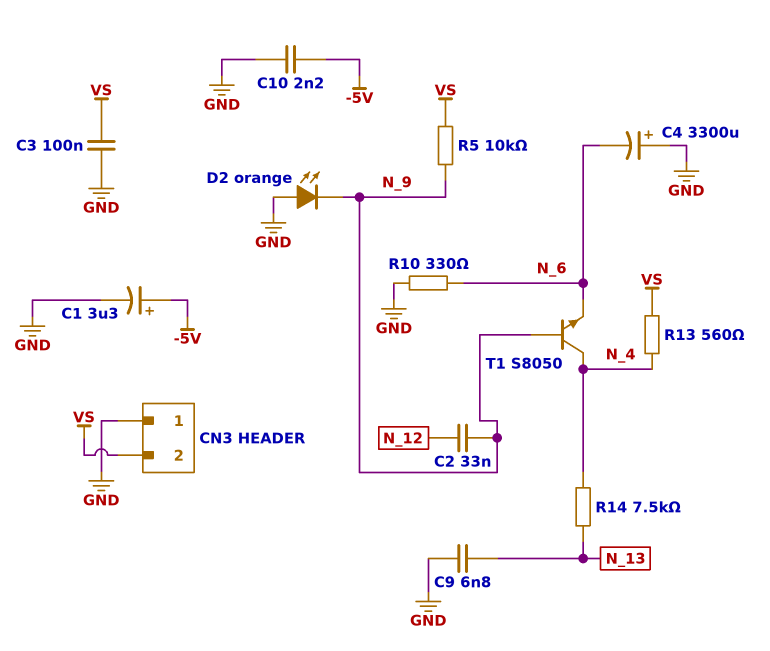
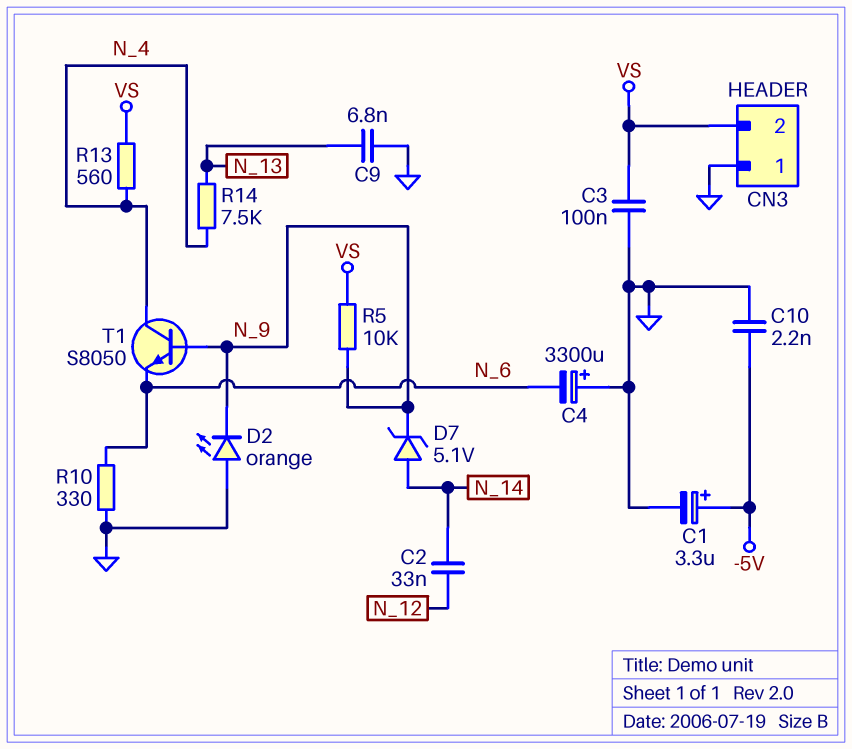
C2: 33nF (N_9, N_12) -> 33nF (N_12, N_14)
D7: none -> zener 5.1V (A N_14, K N_9)

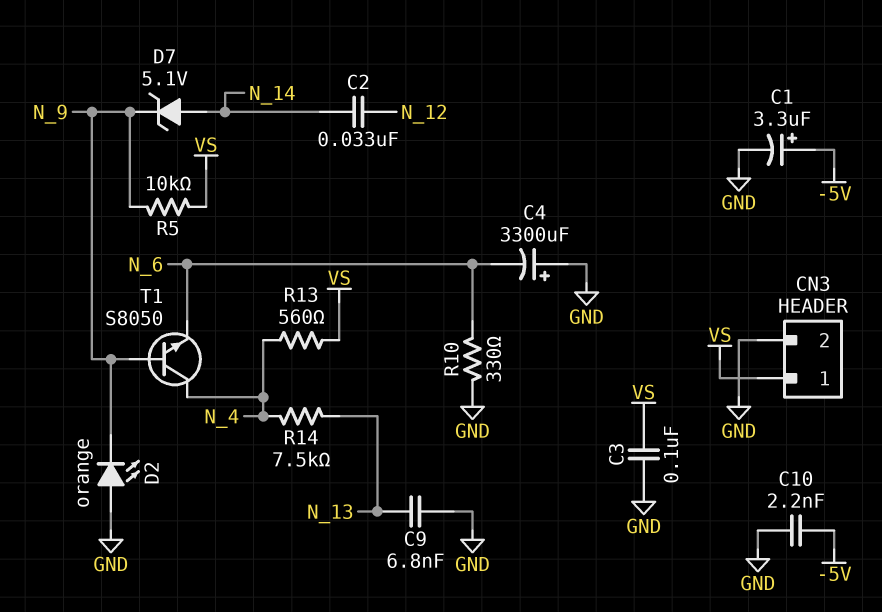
CN3 pin 1: GND -> VS
CN3 pin 2: VS -> GND

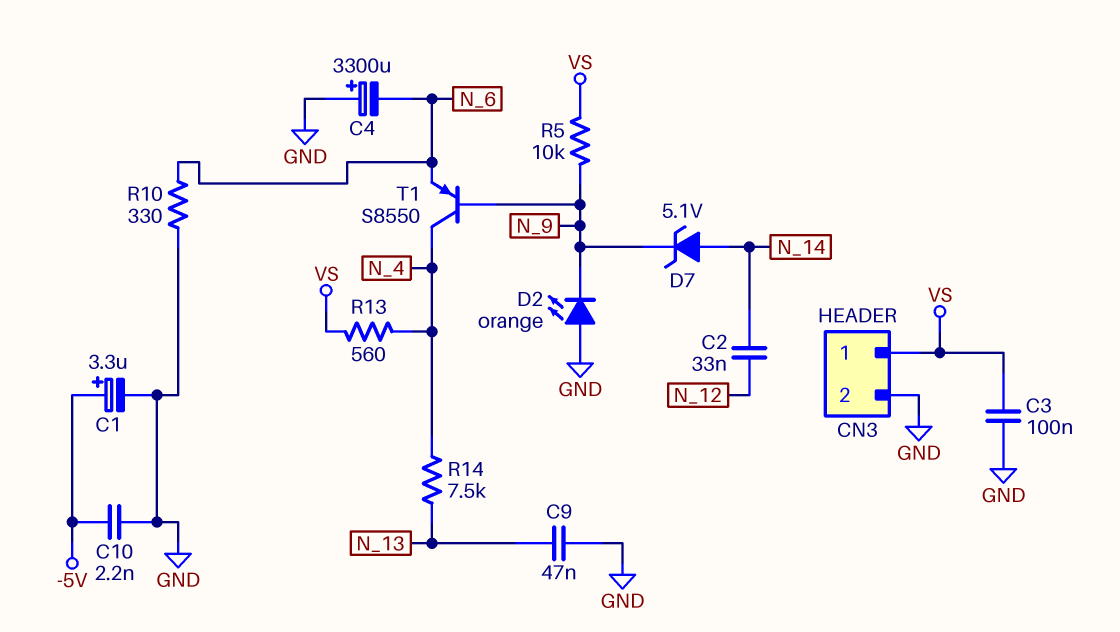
C9: 6.8nF (GND, N_13) -> 47nF (GND, N_13)
T1: NPN S8050 (B N_9, C N_4, E N_6) -> PNP S8550 (B N_9, C N_4, E N_6)

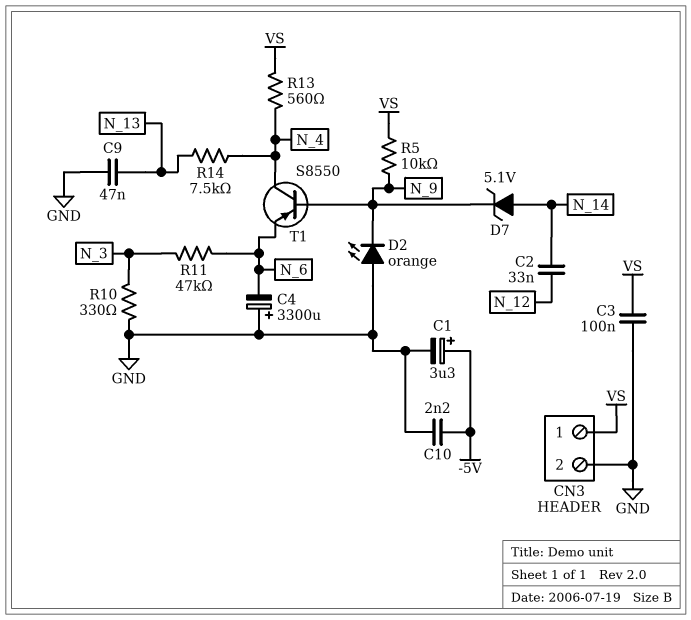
R10: 330 (GND, N_6) -> 330 (GND, N_3)
R11: none -> 47k (N_3, N_6)

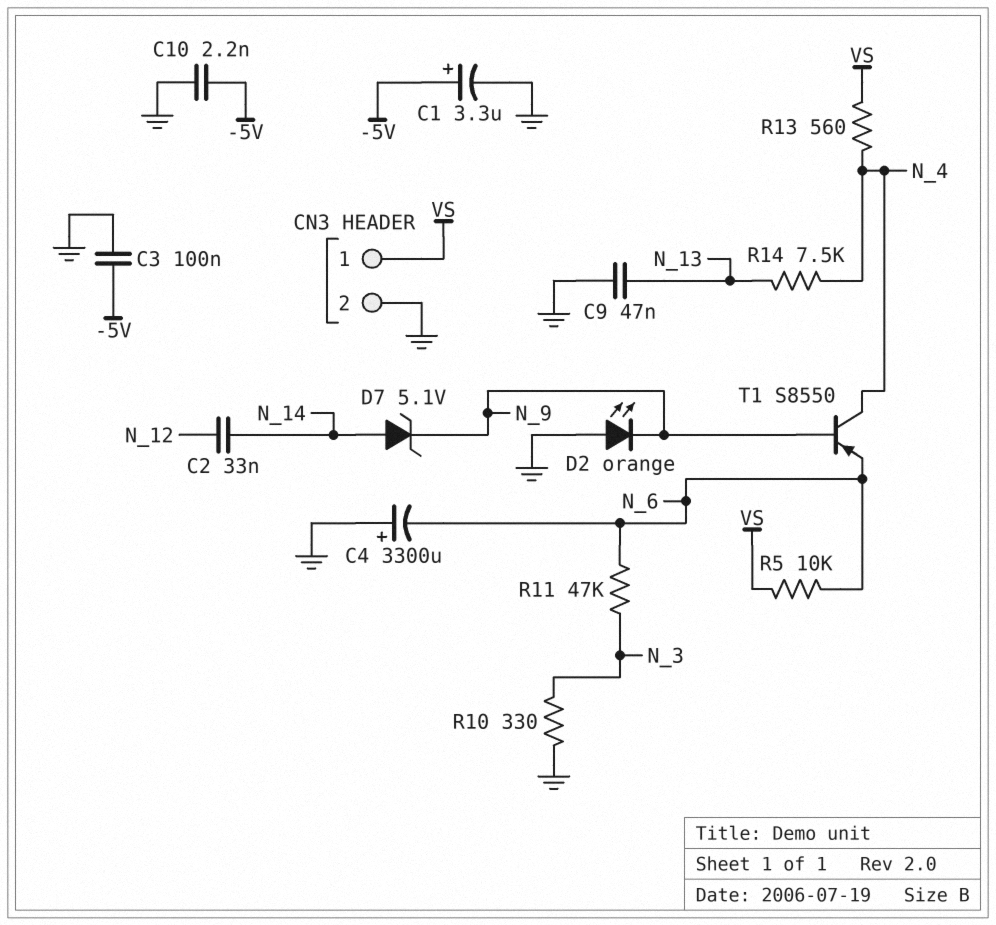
C3: 100nF (GND, VS) -> 100nF (-5V, GND)
R5: 10k (N_9, VS) -> 10k (N_6, VS)

